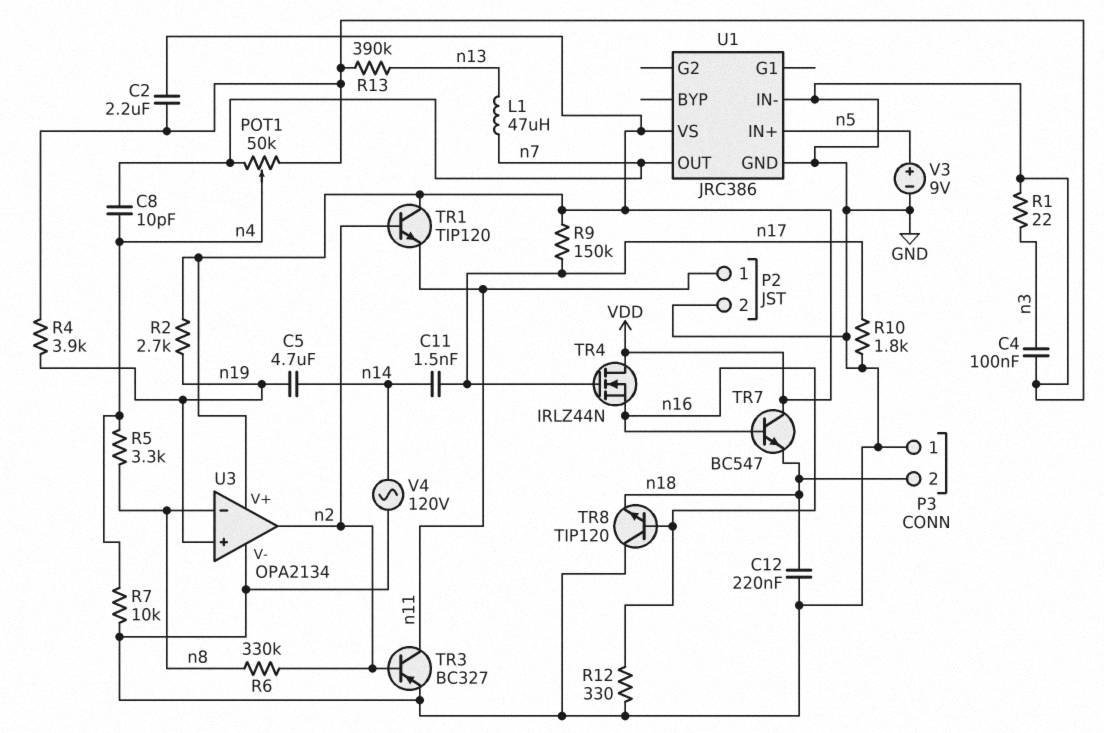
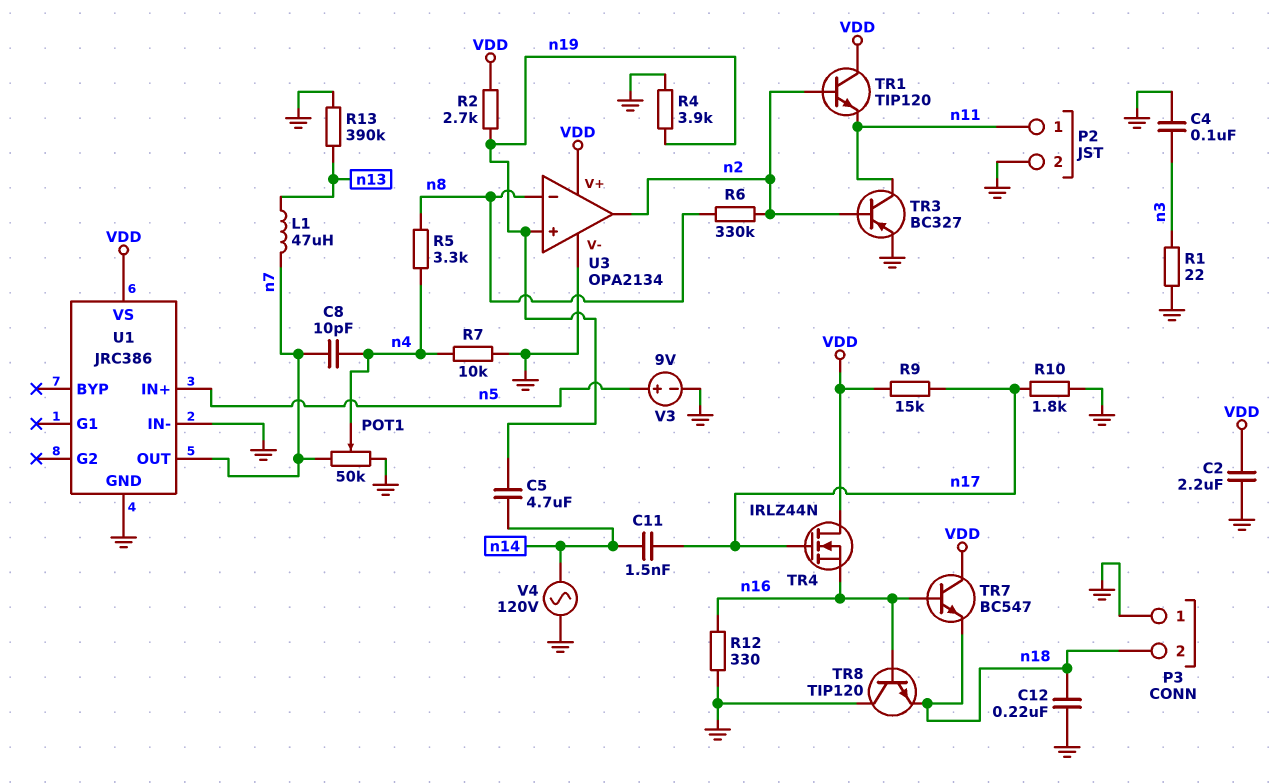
R9: 150k (VDD, n17) -> 15k (VDD, n17)

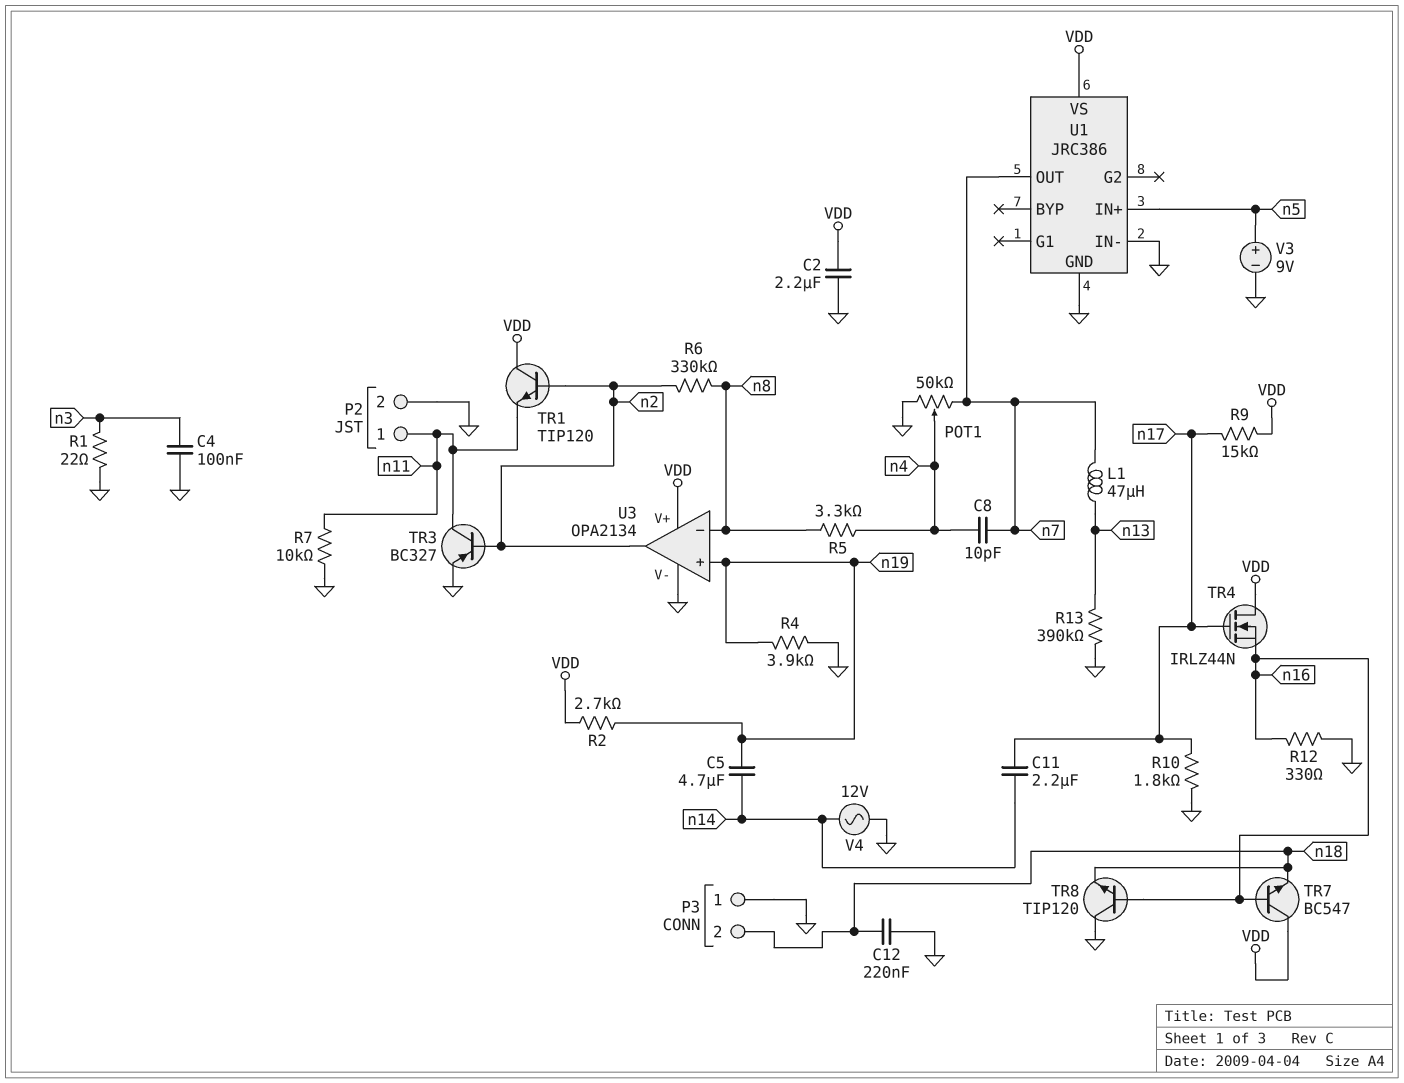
C11: 1.5nF (n14, n17) -> 2.2uF (n14, n17)
R7: 10k (GND, n4) -> 10k (GND, n11)
V4: AC 120V (GND, n14) -> AC 12V (GND, n14)

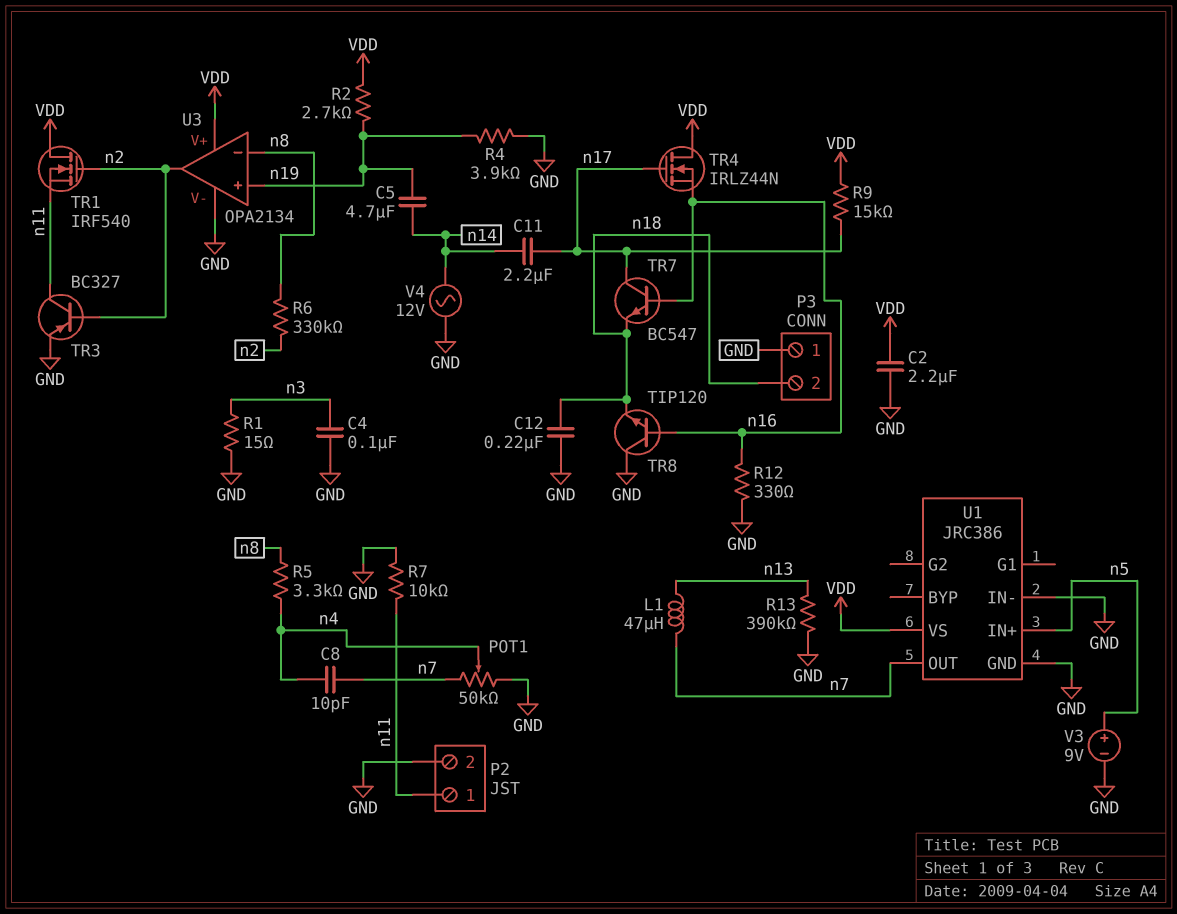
R1: 22 (GND, n3) -> 15 (GND, n3)
R10: 1.8k (GND, n17) -> none
TR1: NPN TIP120 (B n2, C VDD, E n11) -> NMOS IRF540 (G n2, D VDD, S n11)
TR7: NPN BC547 (B n16, C VDD, E n18) -> NPN BC547 (B n16, C n17, E n18)

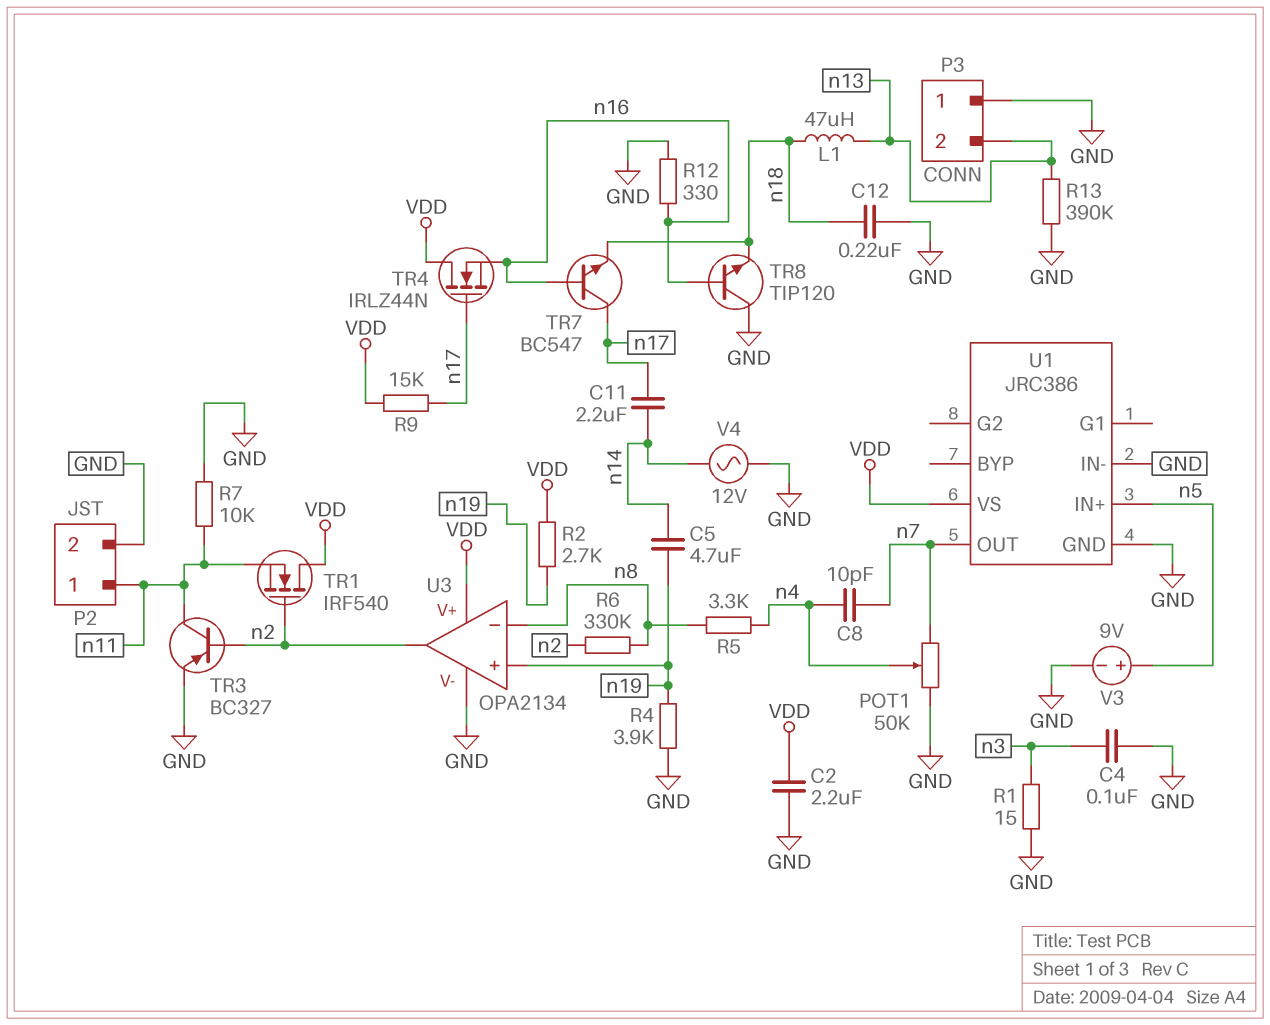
L1: 47uH (n7, n13) -> 47uH (n13, n18)
P3 pin 2: n18 -> n13

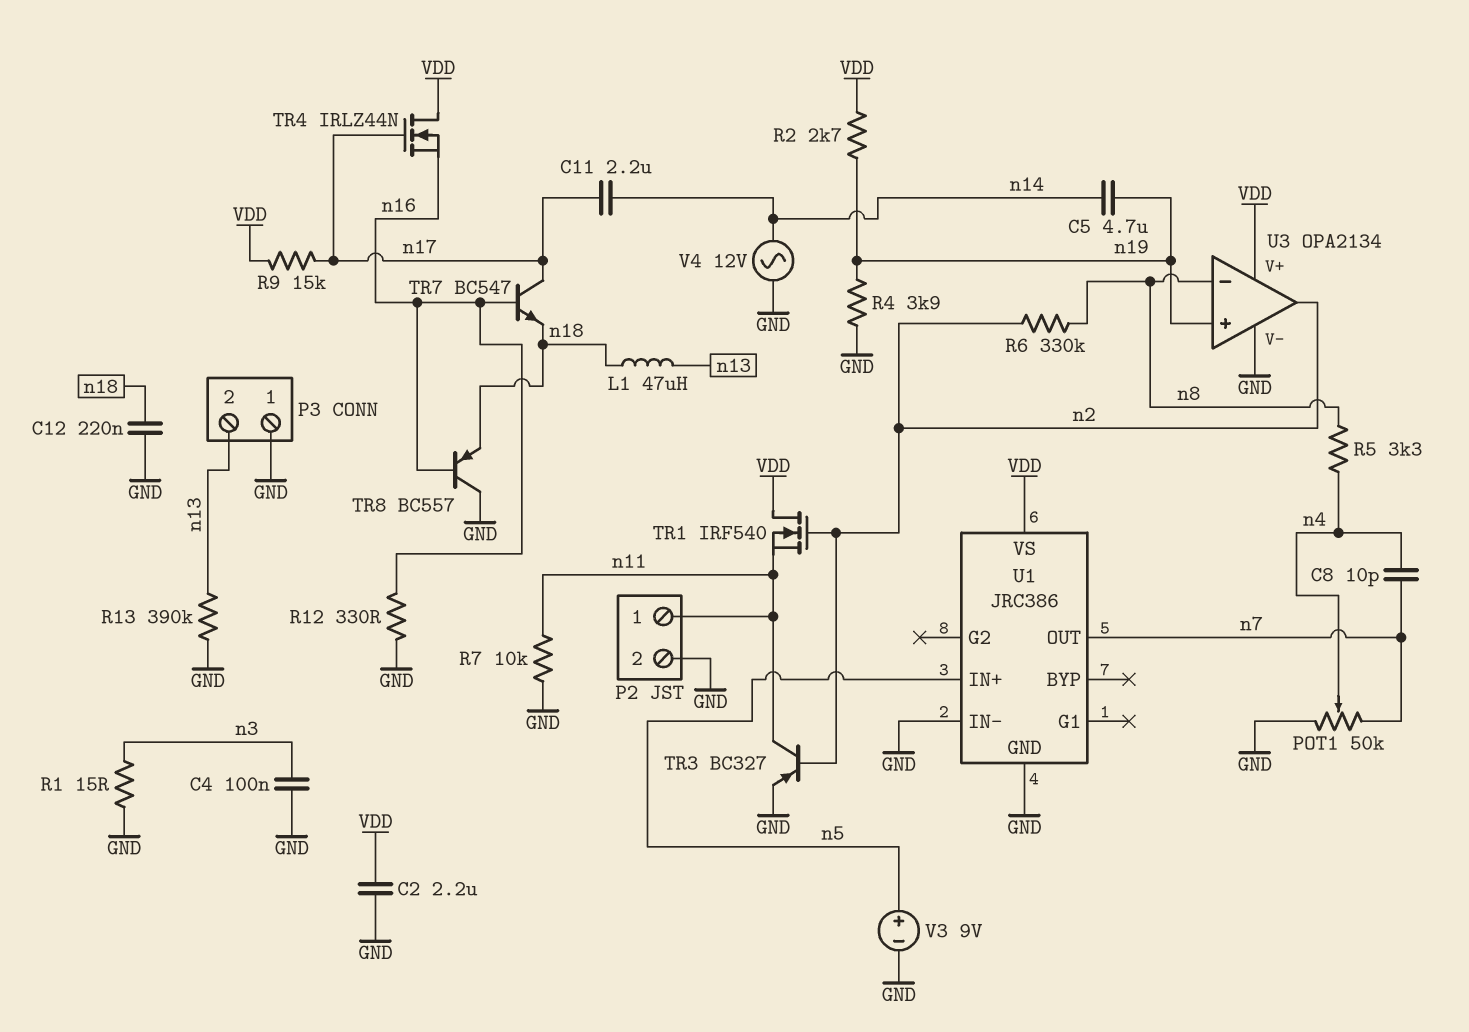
TR8: NPN TIP120 (B n16, C GND, E n18) -> PNP BC557 (B n16, C GND, E n18)

